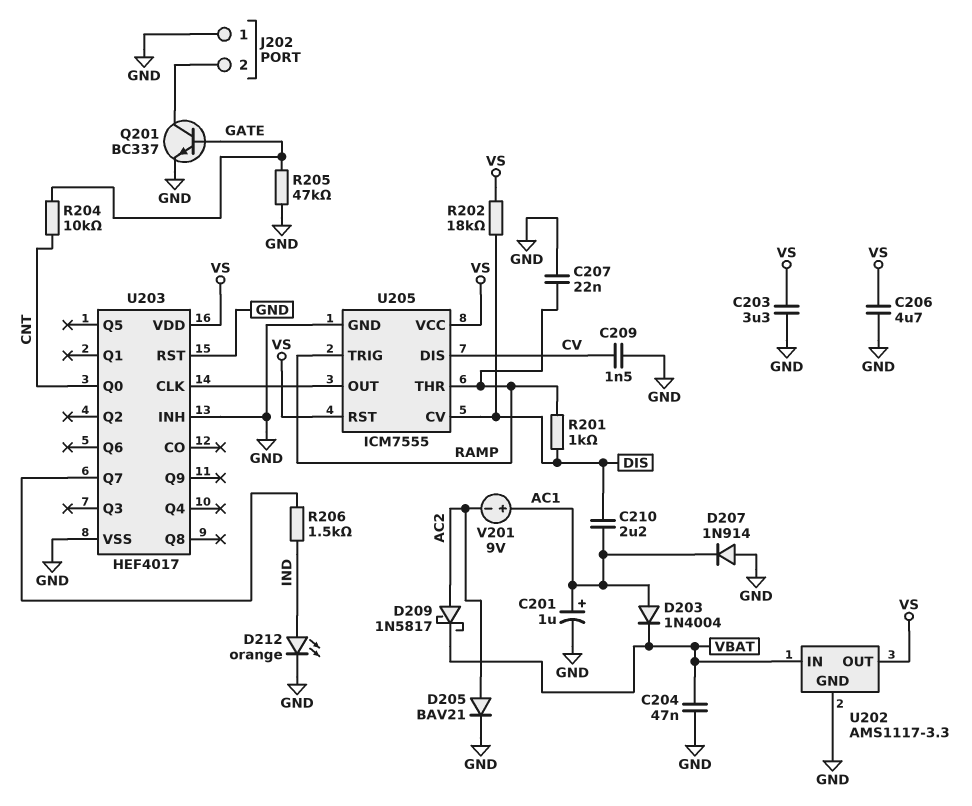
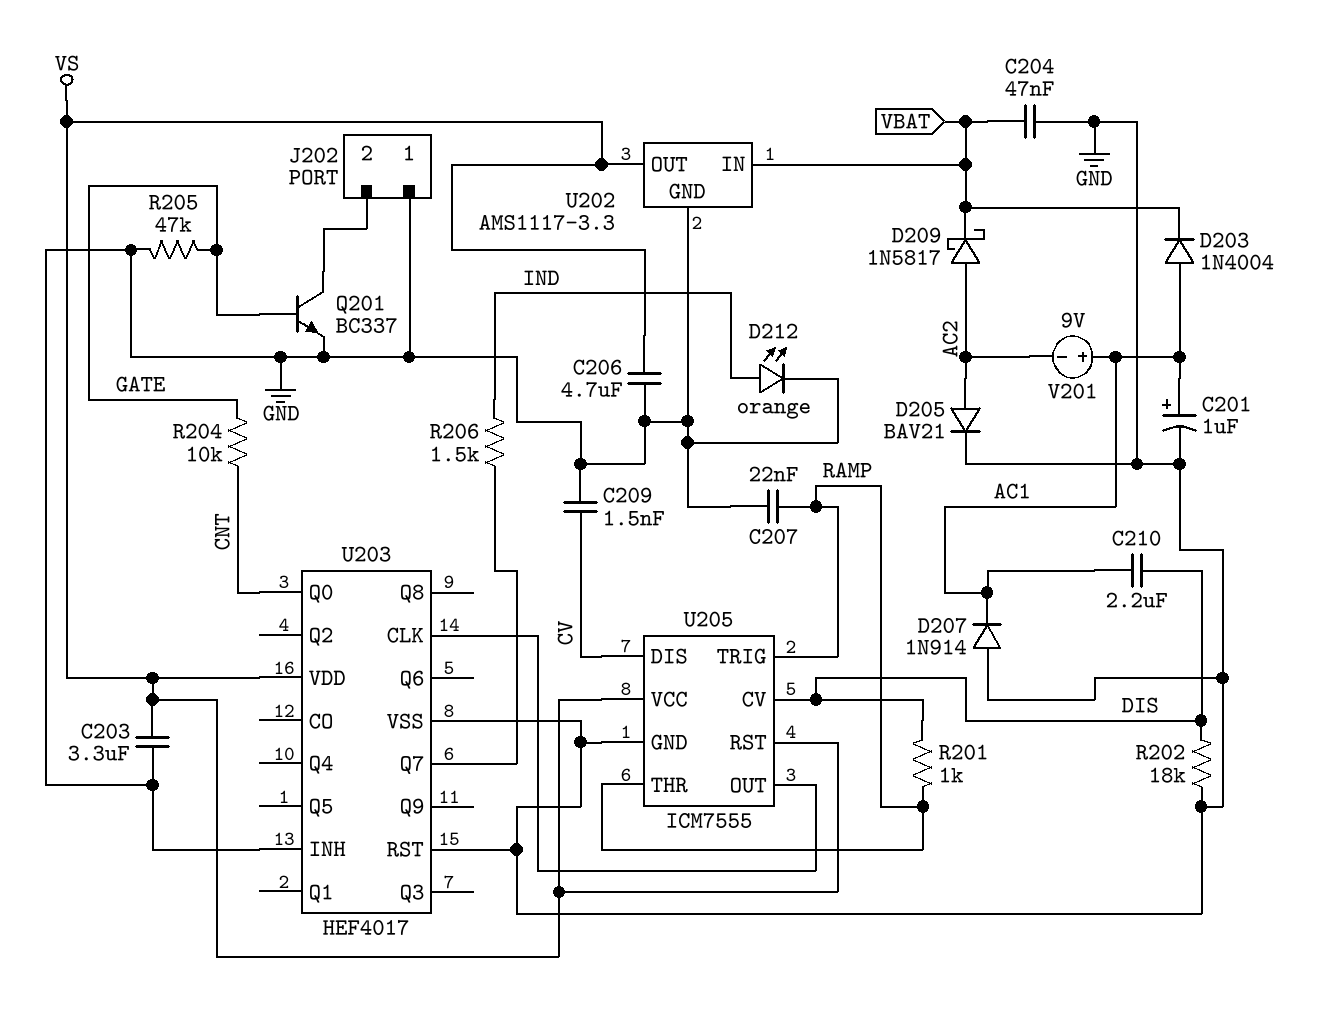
R202: 18k (DIS, VS) -> 18k (DIS, GND)

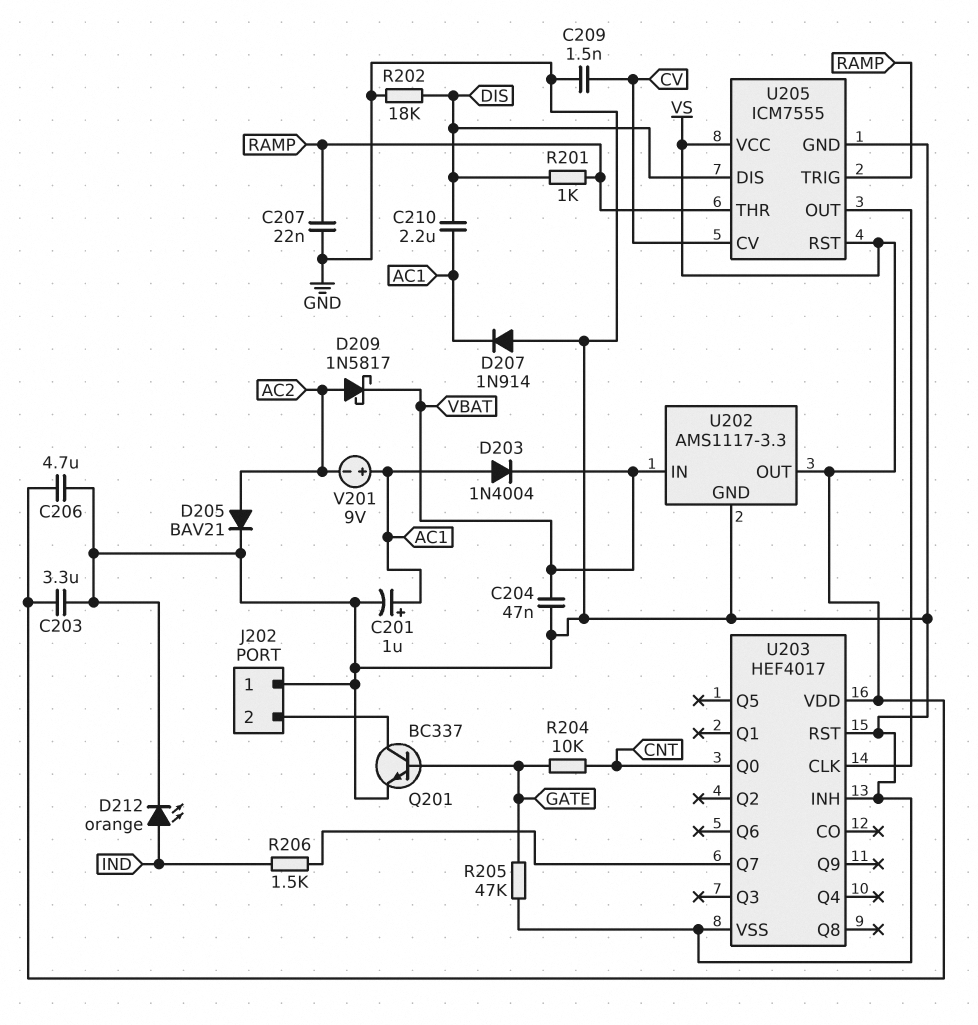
U205 pin CV: DIS -> CV
U205 pin DIS: CV -> DIS

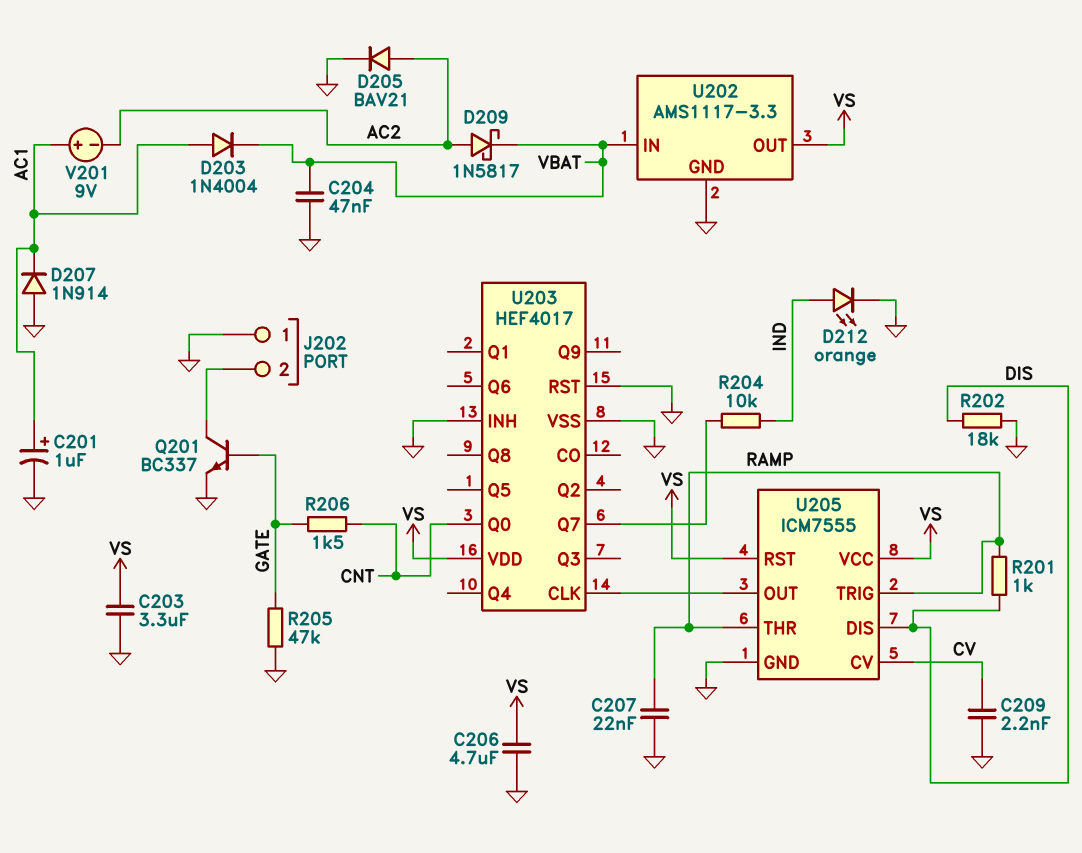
C209: 1.5nF (CV, GND) -> 2.2nF (CV, GND)
C210: 2.2uF (AC1, DIS) -> none
R204: 10k (CNT, GATE) -> 10k (IND, U203/Q7)
R206: 1.5k (IND, U203/Q7) -> 1.5k (CNT, GATE)

